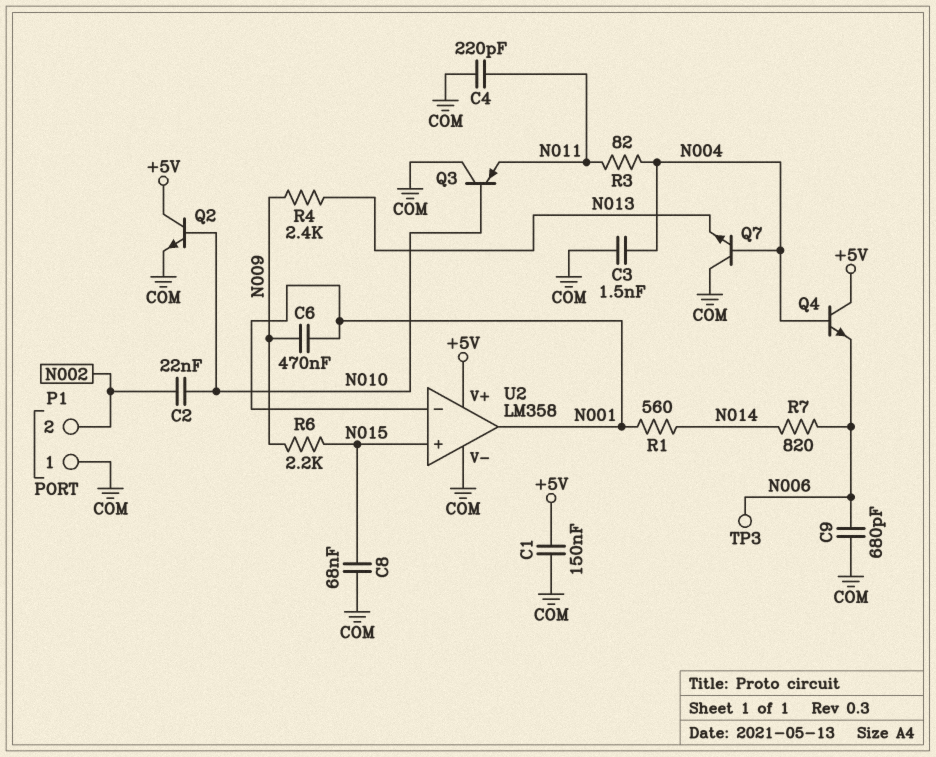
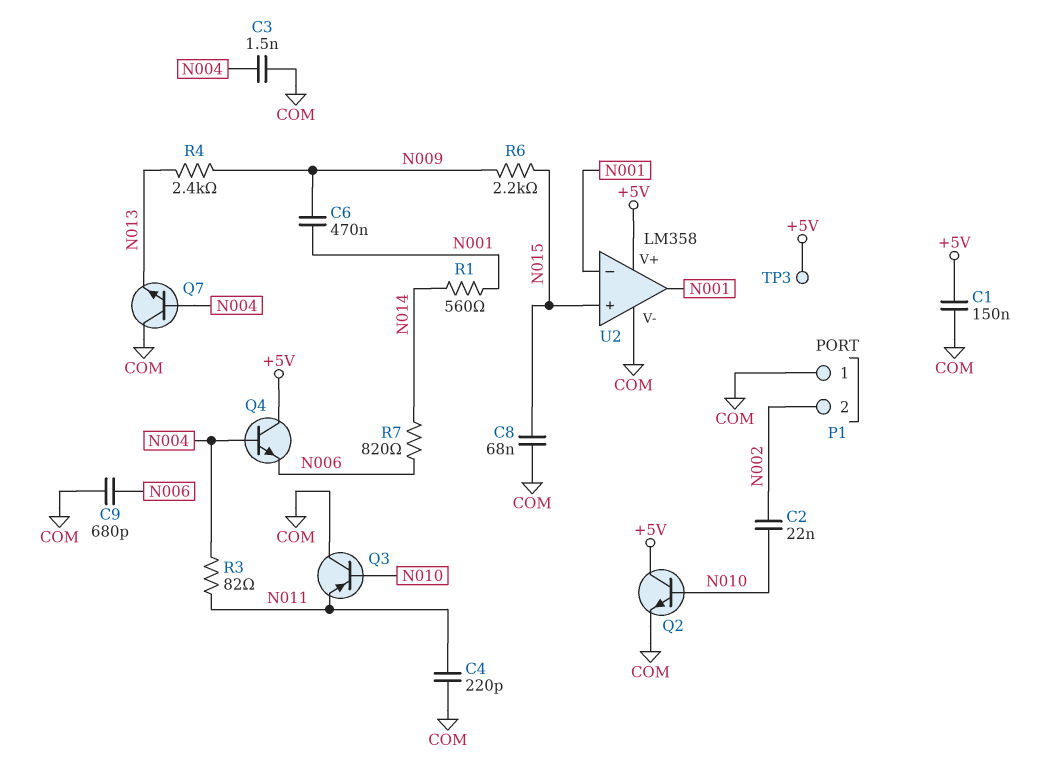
TP3: test point (N006) -> test point (+5V)

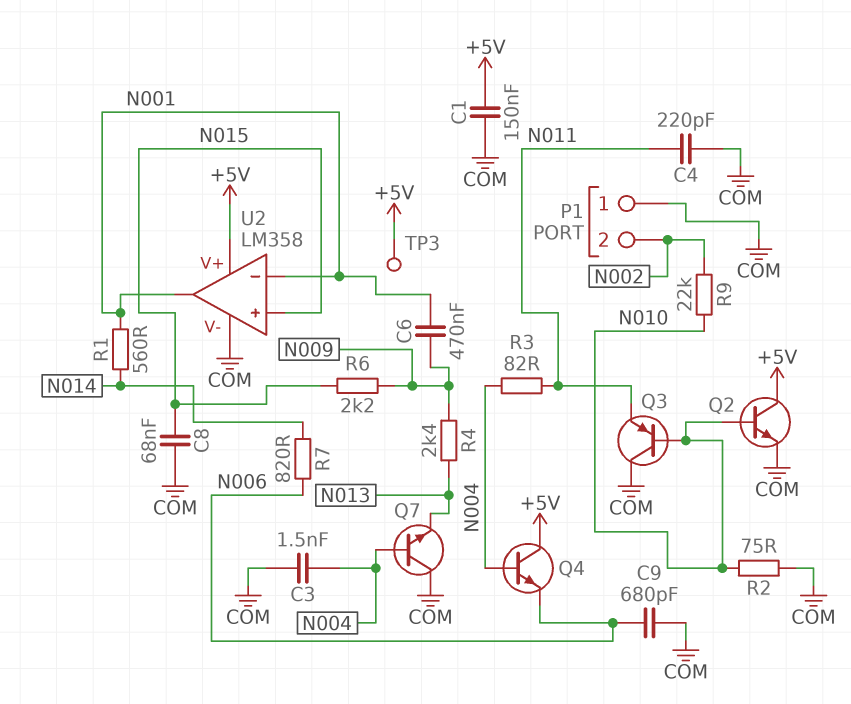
C2: 22nF (N002, N010) -> none
R2: none -> 75 (COM, N010)
R9: none -> 22k (N002, N010)

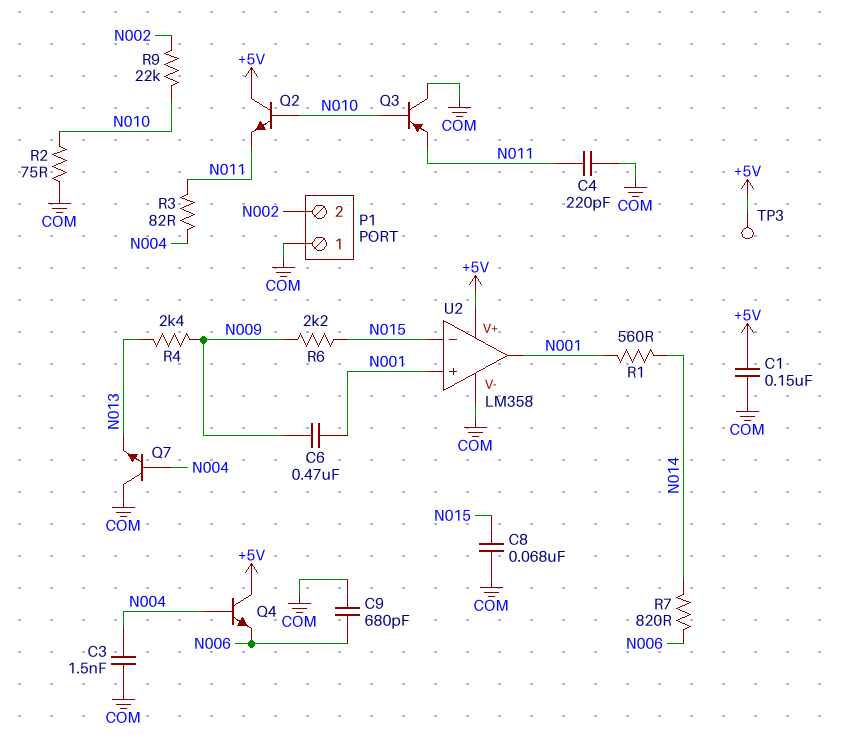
Q2: NPN (B N010, C +5V, E COM) -> NPN (B N010, C +5V, E N011)
U2 pin in+: N015 -> N001
U2 pin in-: N001 -> N015

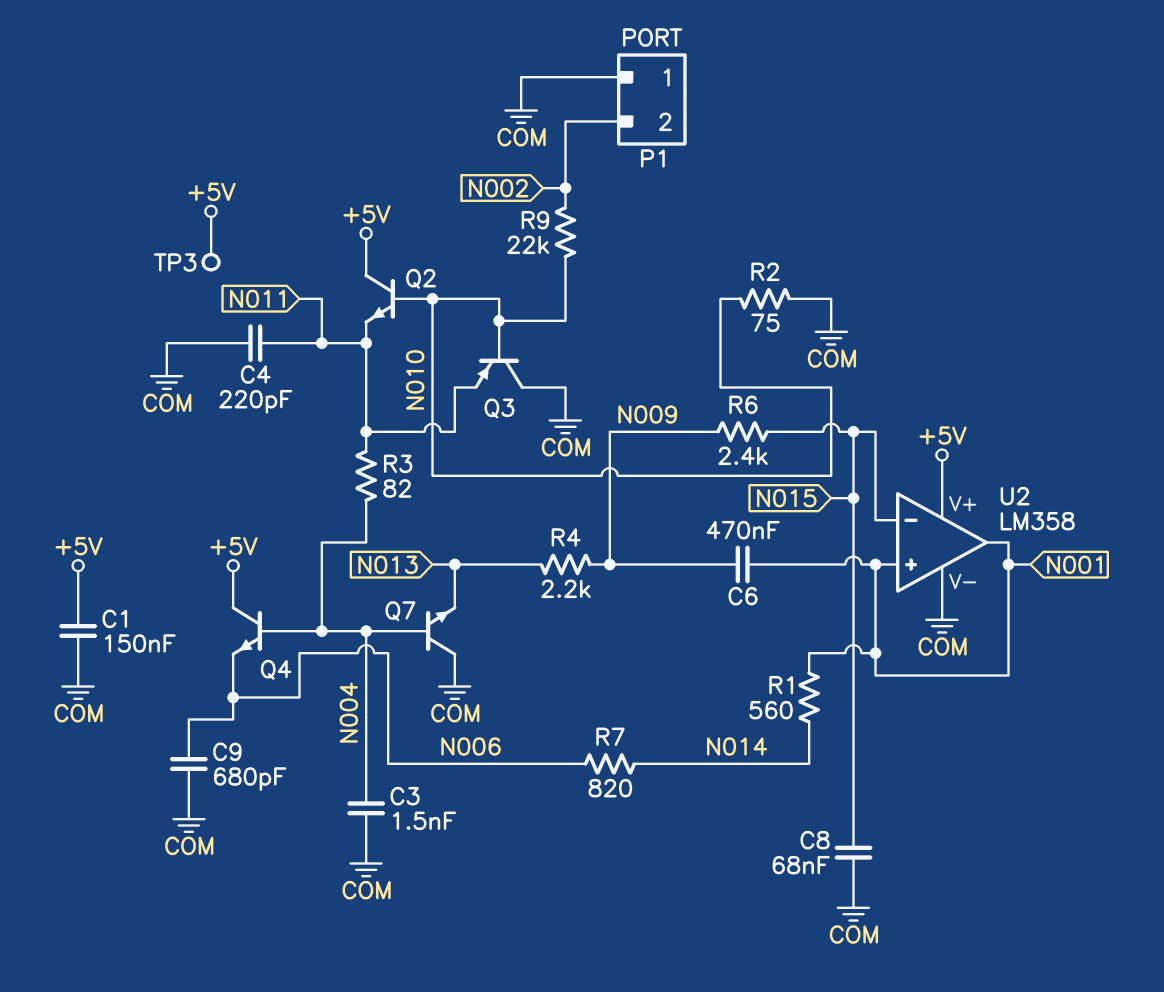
R4: 2.4k (N009, N013) -> 2.2k (N009, N013)
R6: 2.2k (N009, N015) -> 2.4k (N009, N015)

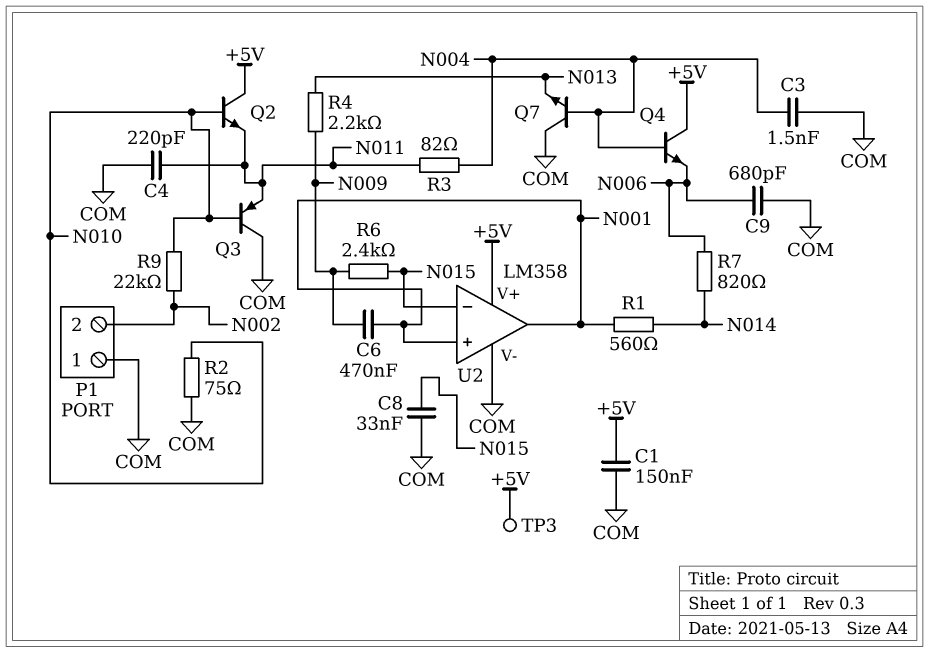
C8: 68nF (COM, N015) -> 33nF (COM, N015)

